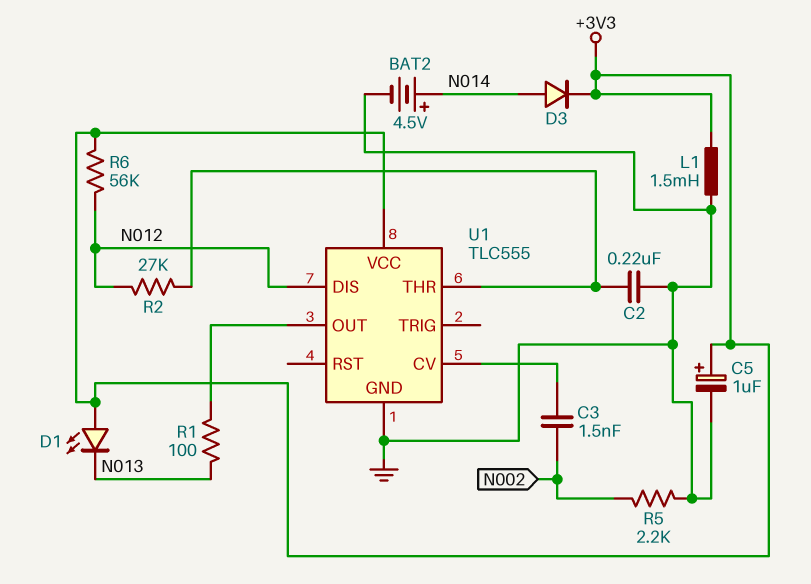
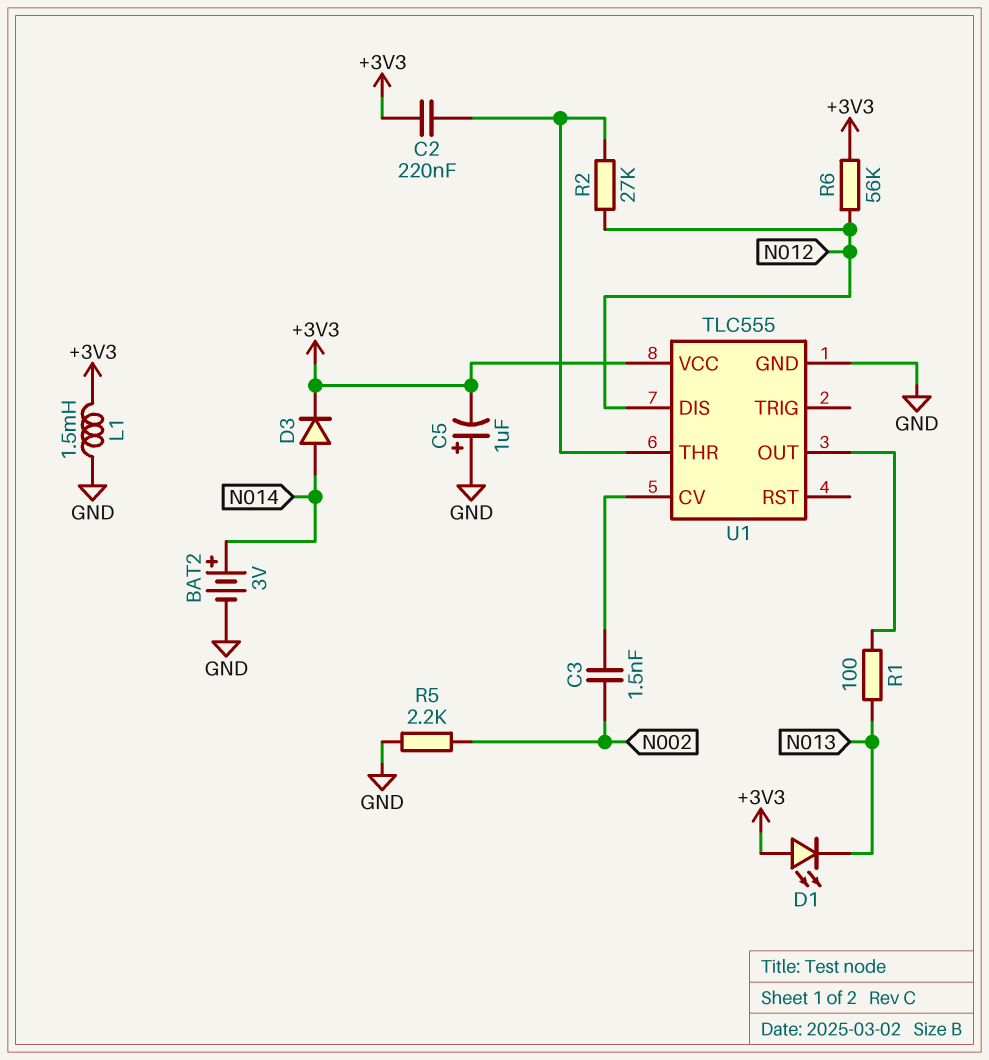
BAT2: 4.5V (plus N014, minus GND) -> 3V (plus N014, minus GND)
C2: 220nF (GND, U1/THR) -> 220nF (+3V3, U1/THR)
C5: 1uF (plus +3V3, minus GND) -> 1uF (plus GND, minus +3V3)

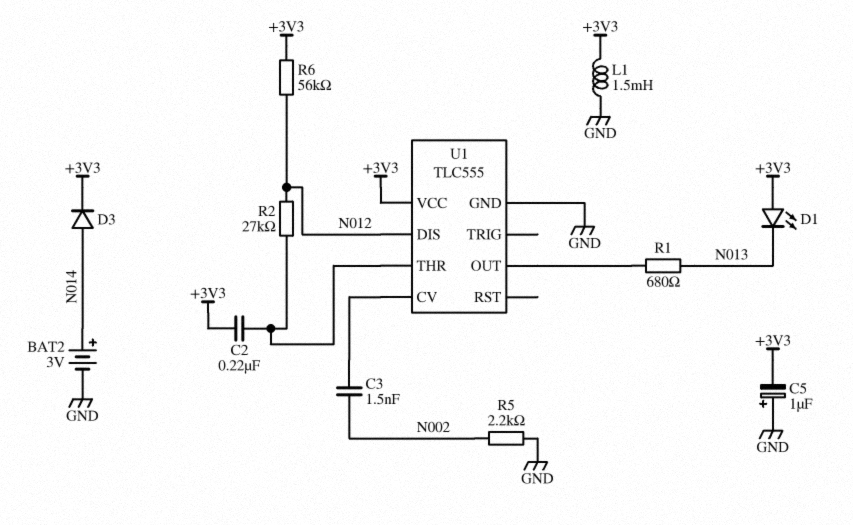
R1: 100 (N013, U1/OUT) -> 680 (N013, U1/OUT)

